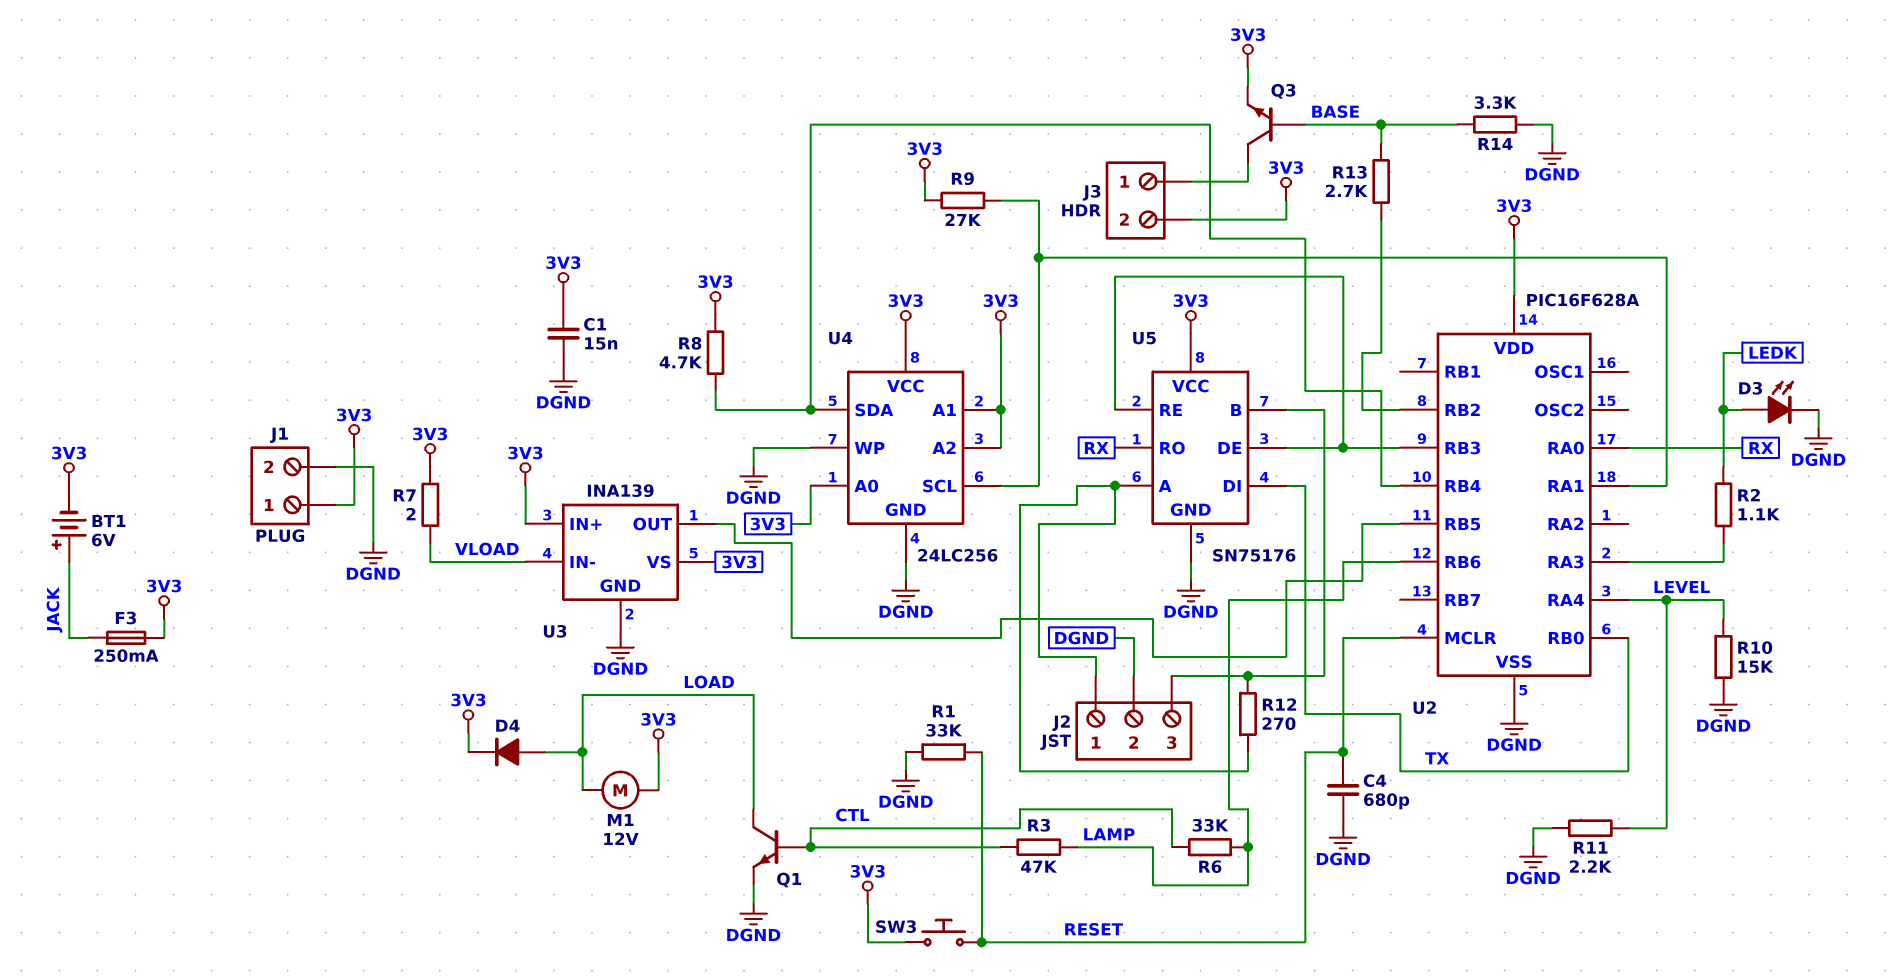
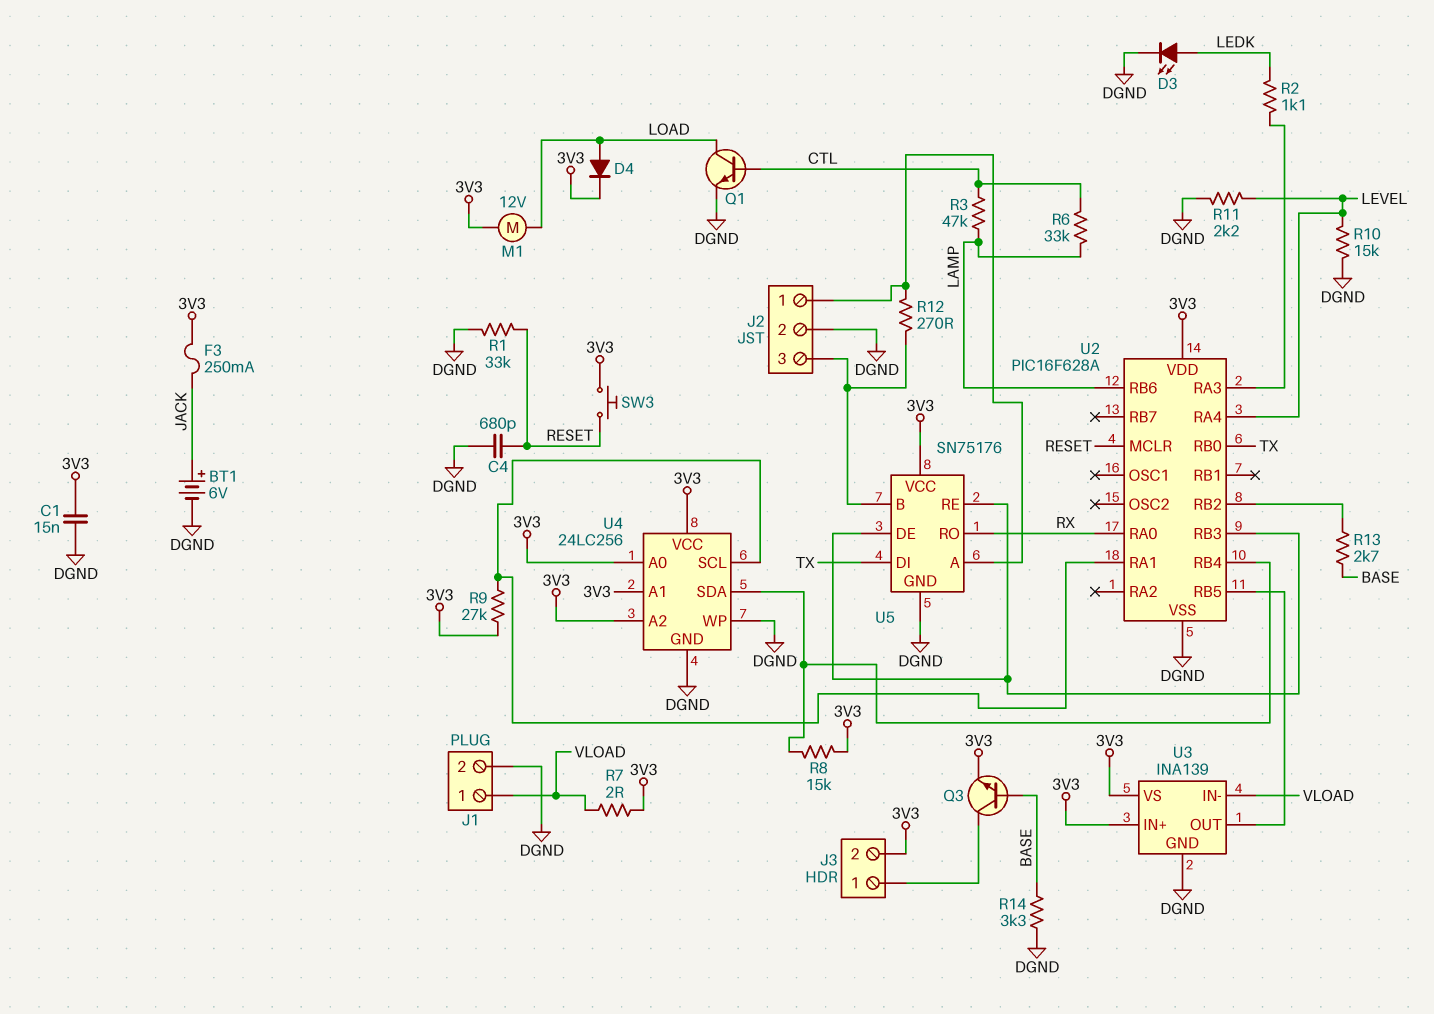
BT1: 6V (plus JACK, minus 3V3) -> 6V (plus JACK, minus DGND)
J1 pin 1: 3V3 -> VLOAD
R8: 4.7k (3V3, U2/RB4) -> 15k (3V3, U2/RB4)

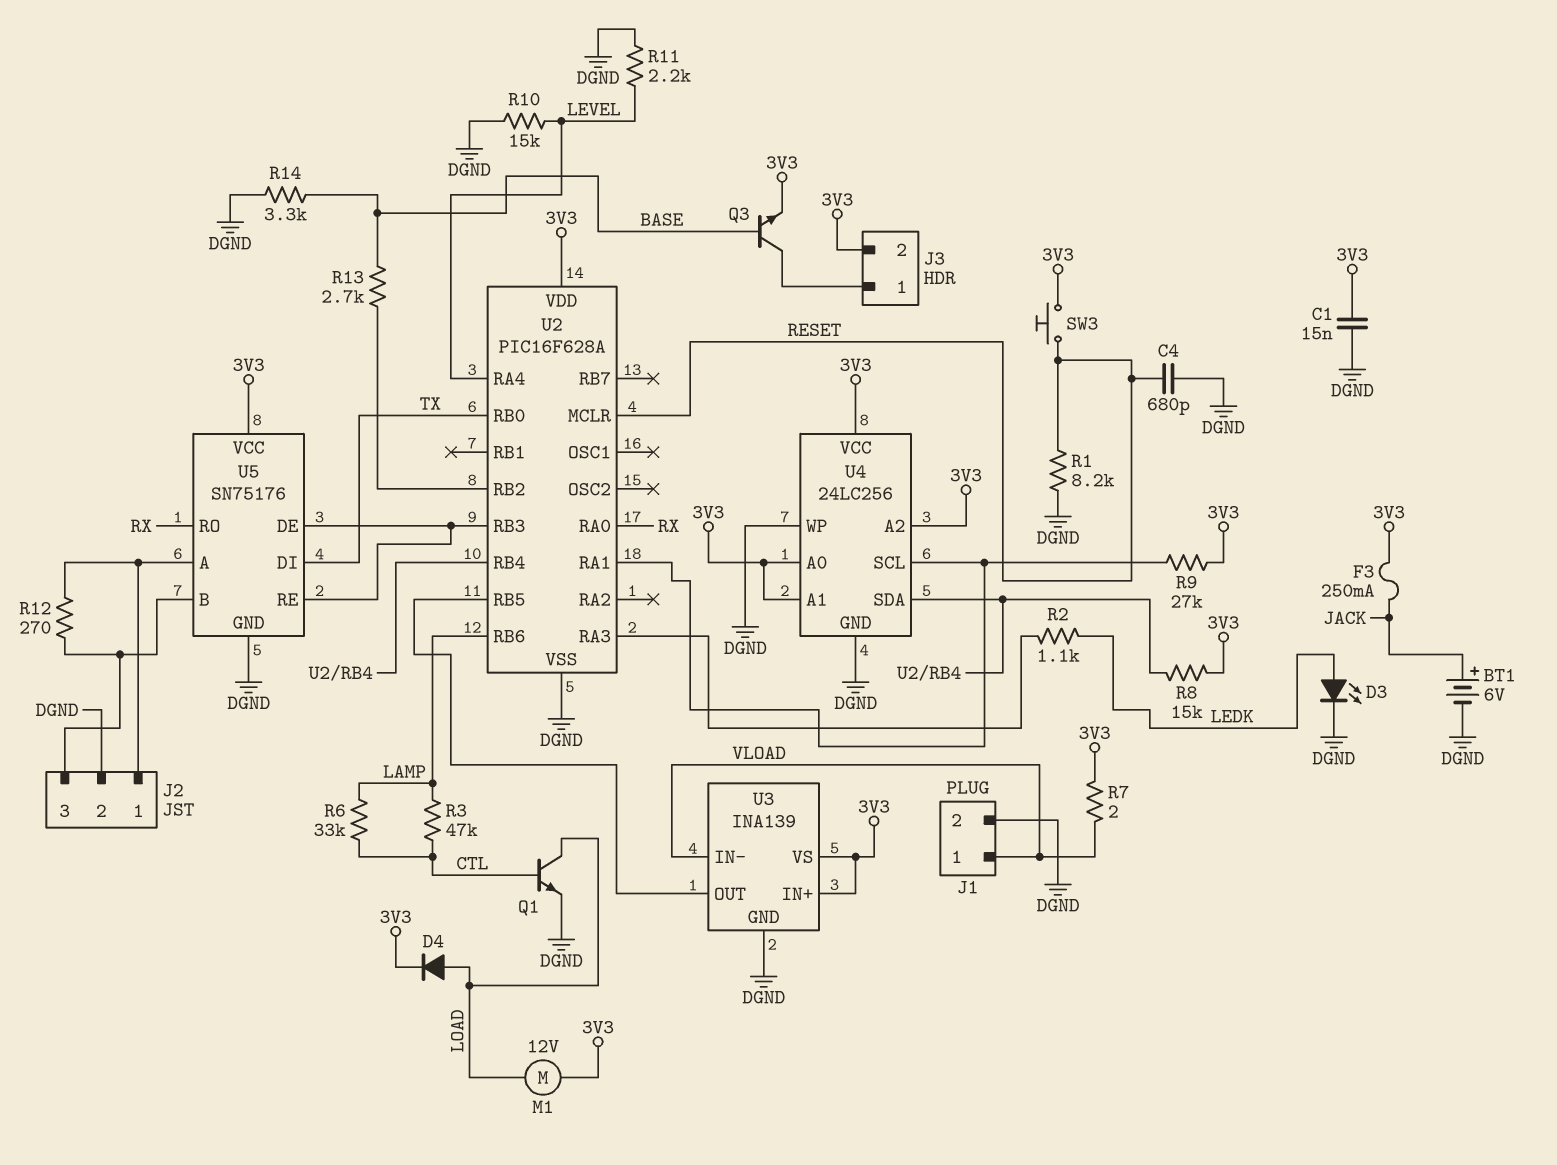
R1: 33k (DGND, RESET) -> 8.2k (DGND, RESET)

